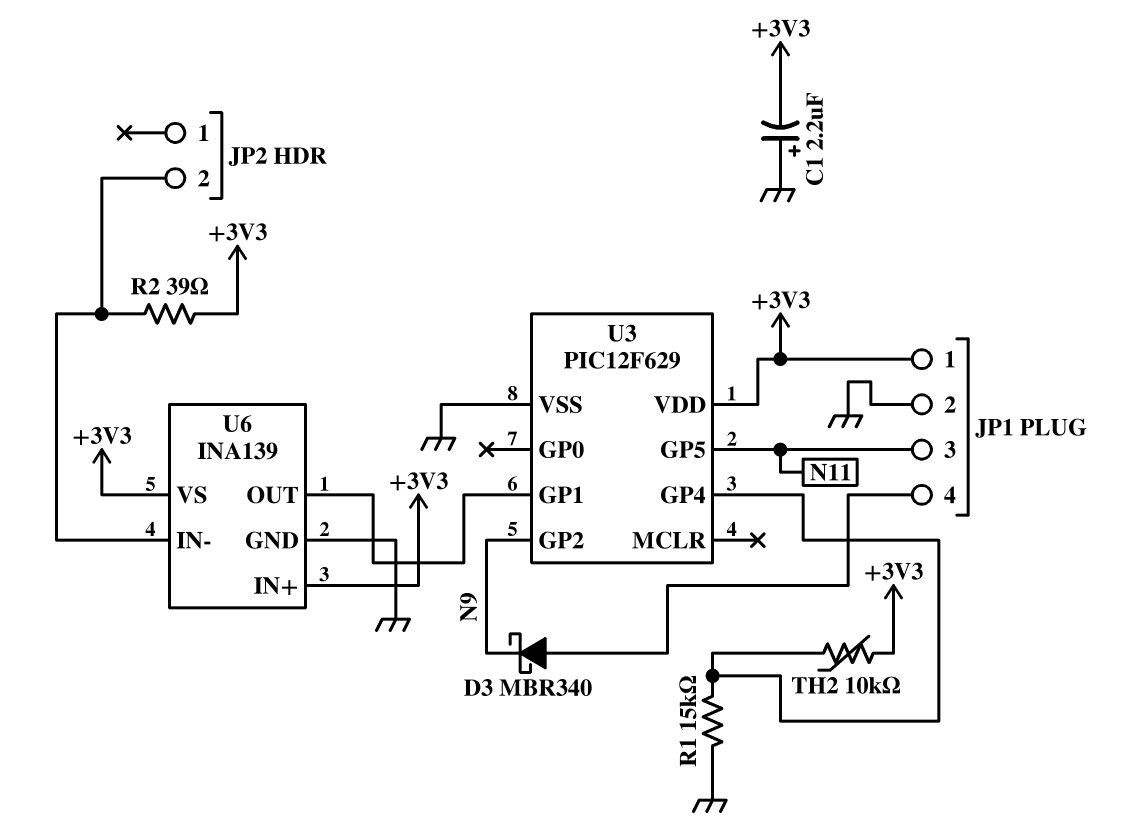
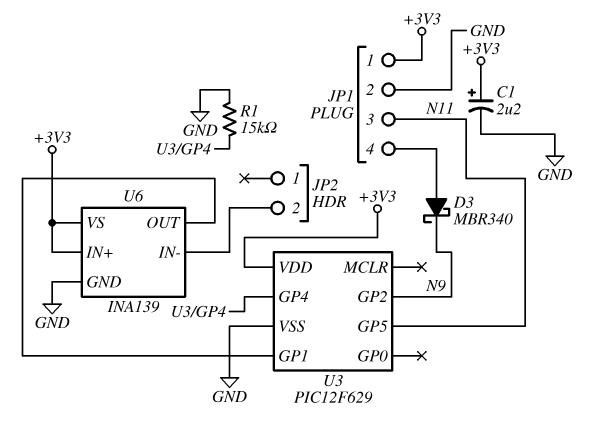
C1: 2.2uF (plus GND, minus +3V3) -> 2.2uF (plus +3V3, minus GND)
R2: 39 (+3V3, JP2/2) -> none
TH2: 10k (+3V3, U3/GP4) -> none

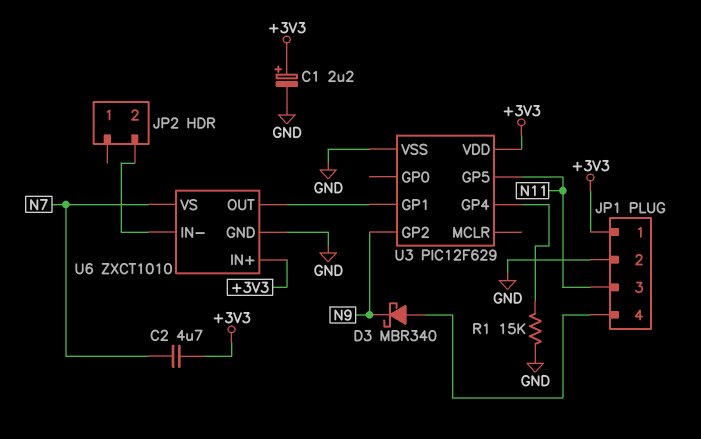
C2: none -> 4.7uF (+3V3, N7)
U6: INA139 -> ZXCT1010
U6 pin VS: +3V3 -> N7

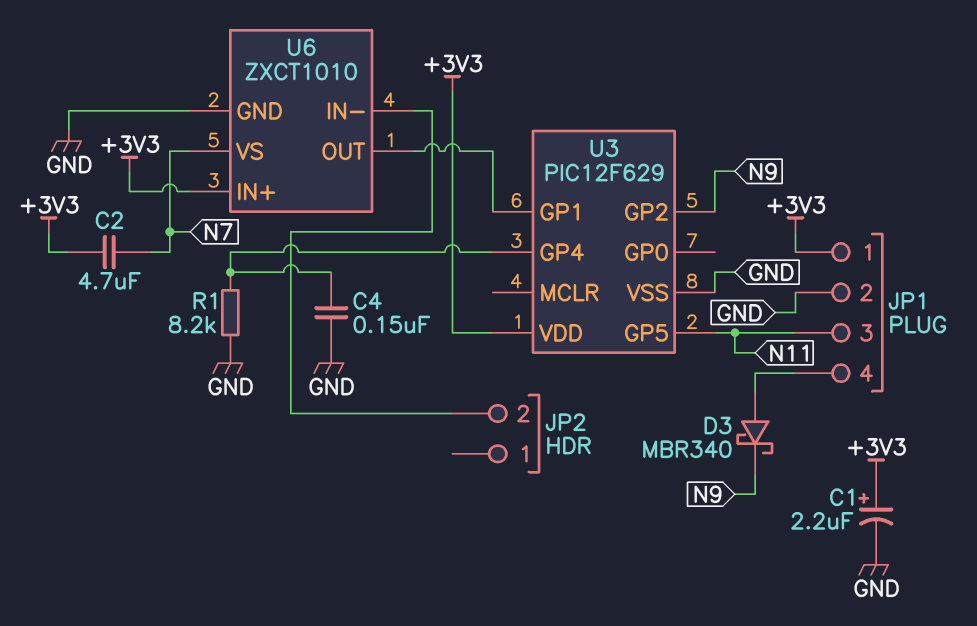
C4: none -> 150nF (GND, U3/GP4)
R1: 15k (GND, U3/GP4) -> 8.2k (GND, U3/GP4)

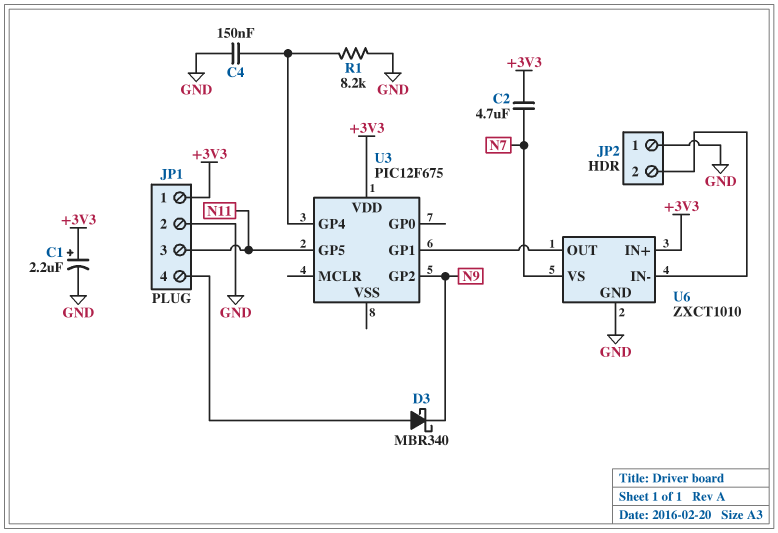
JP2 pin 1: none -> GND
U3: PIC12F629 -> PIC12F675
U3 pin VSS: GND -> none

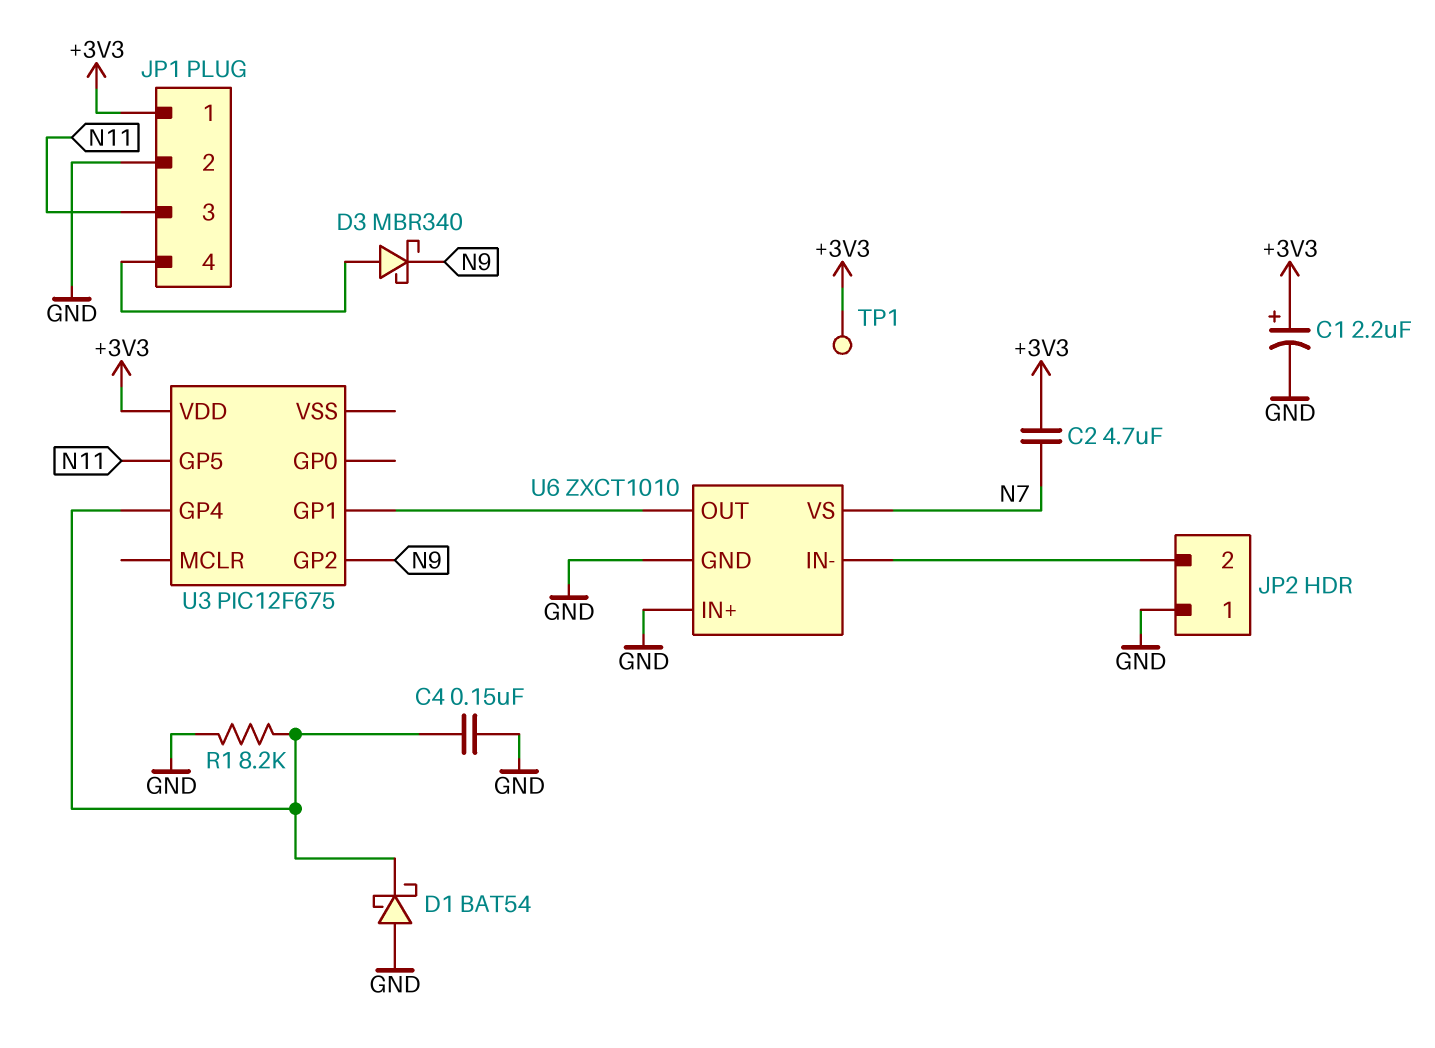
D1: none -> schottky BAT54 (A GND, K U3/GP4)
TP1: none -> test point (+3V3)
U6 pin IN+: +3V3 -> GND

